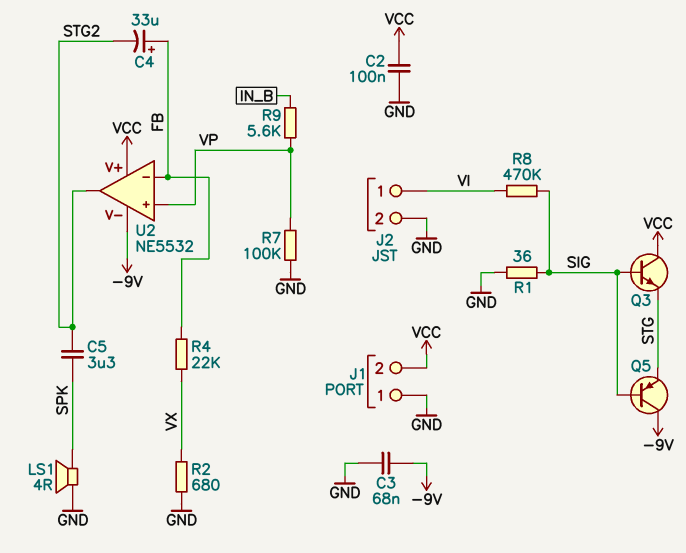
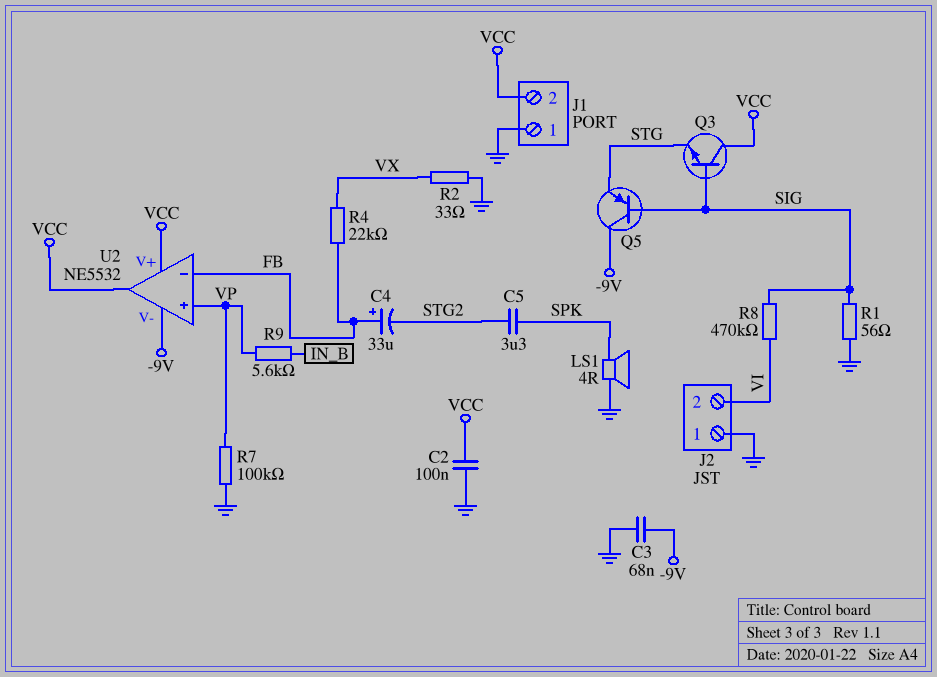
J2 pin 1: VI -> GND
J2 pin 2: GND -> VI
R1: 36 (GND, SIG) -> 56 (GND, SIG)
R2: 680 (GND, VX) -> 33 (GND, VX)
U2 pin out: STG2 -> VCC

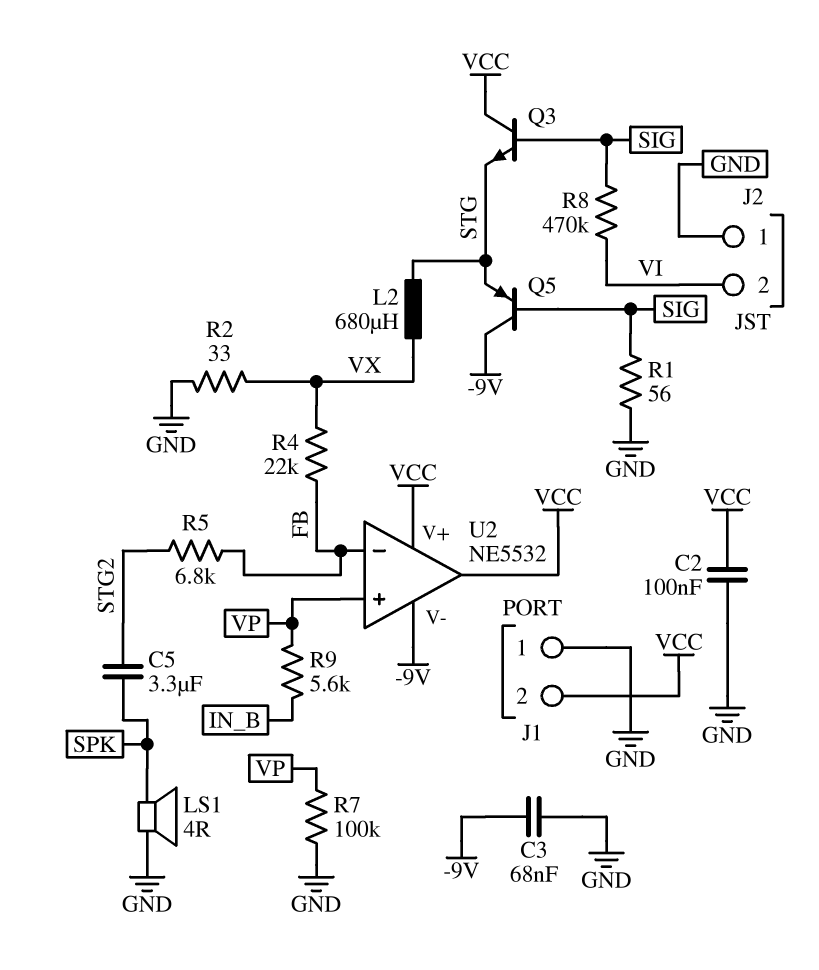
C4: 33uF (plus FB, minus STG2) -> none
L2: none -> 680uH (STG, VX)
R5: none -> 6.8k (FB, STG2)

